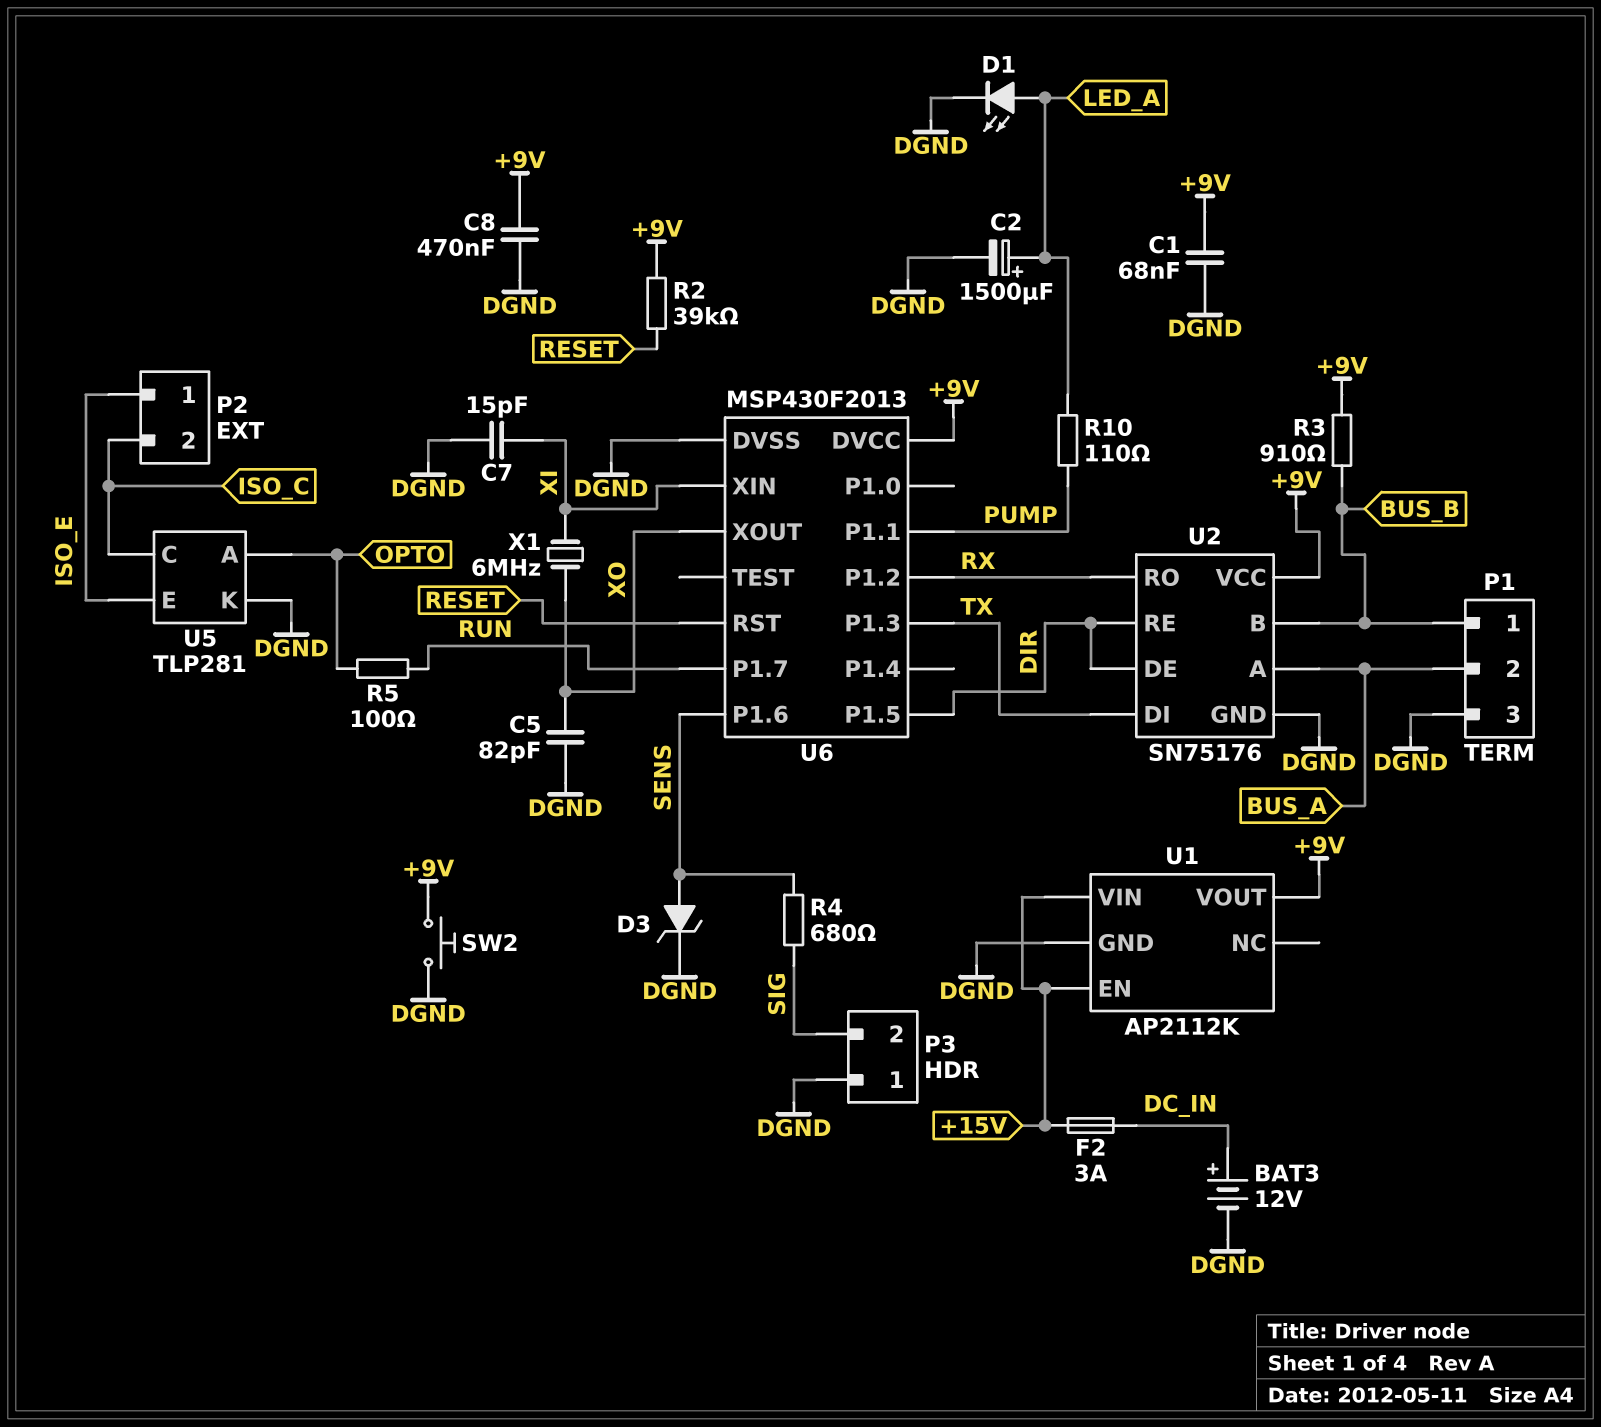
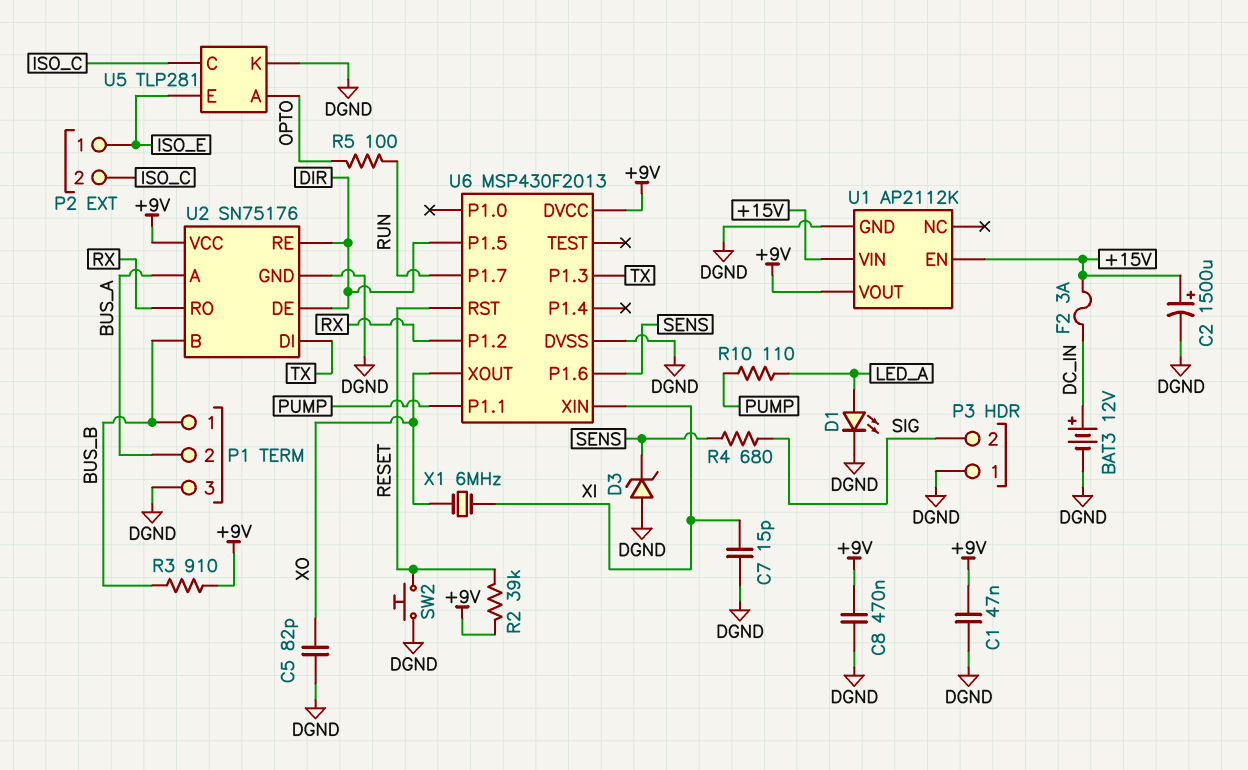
C1: 68nF (+9V, DGND) -> 47nF (+9V, DGND)
C2: 1500uF (plus LED_A, minus DGND) -> 1500uF (plus +15V, minus DGND)
D3: zener (A SENS, K DGND) -> zener (A DGND, K SENS)
SW2: button (+9V, DGND) -> button (DGND, RESET)

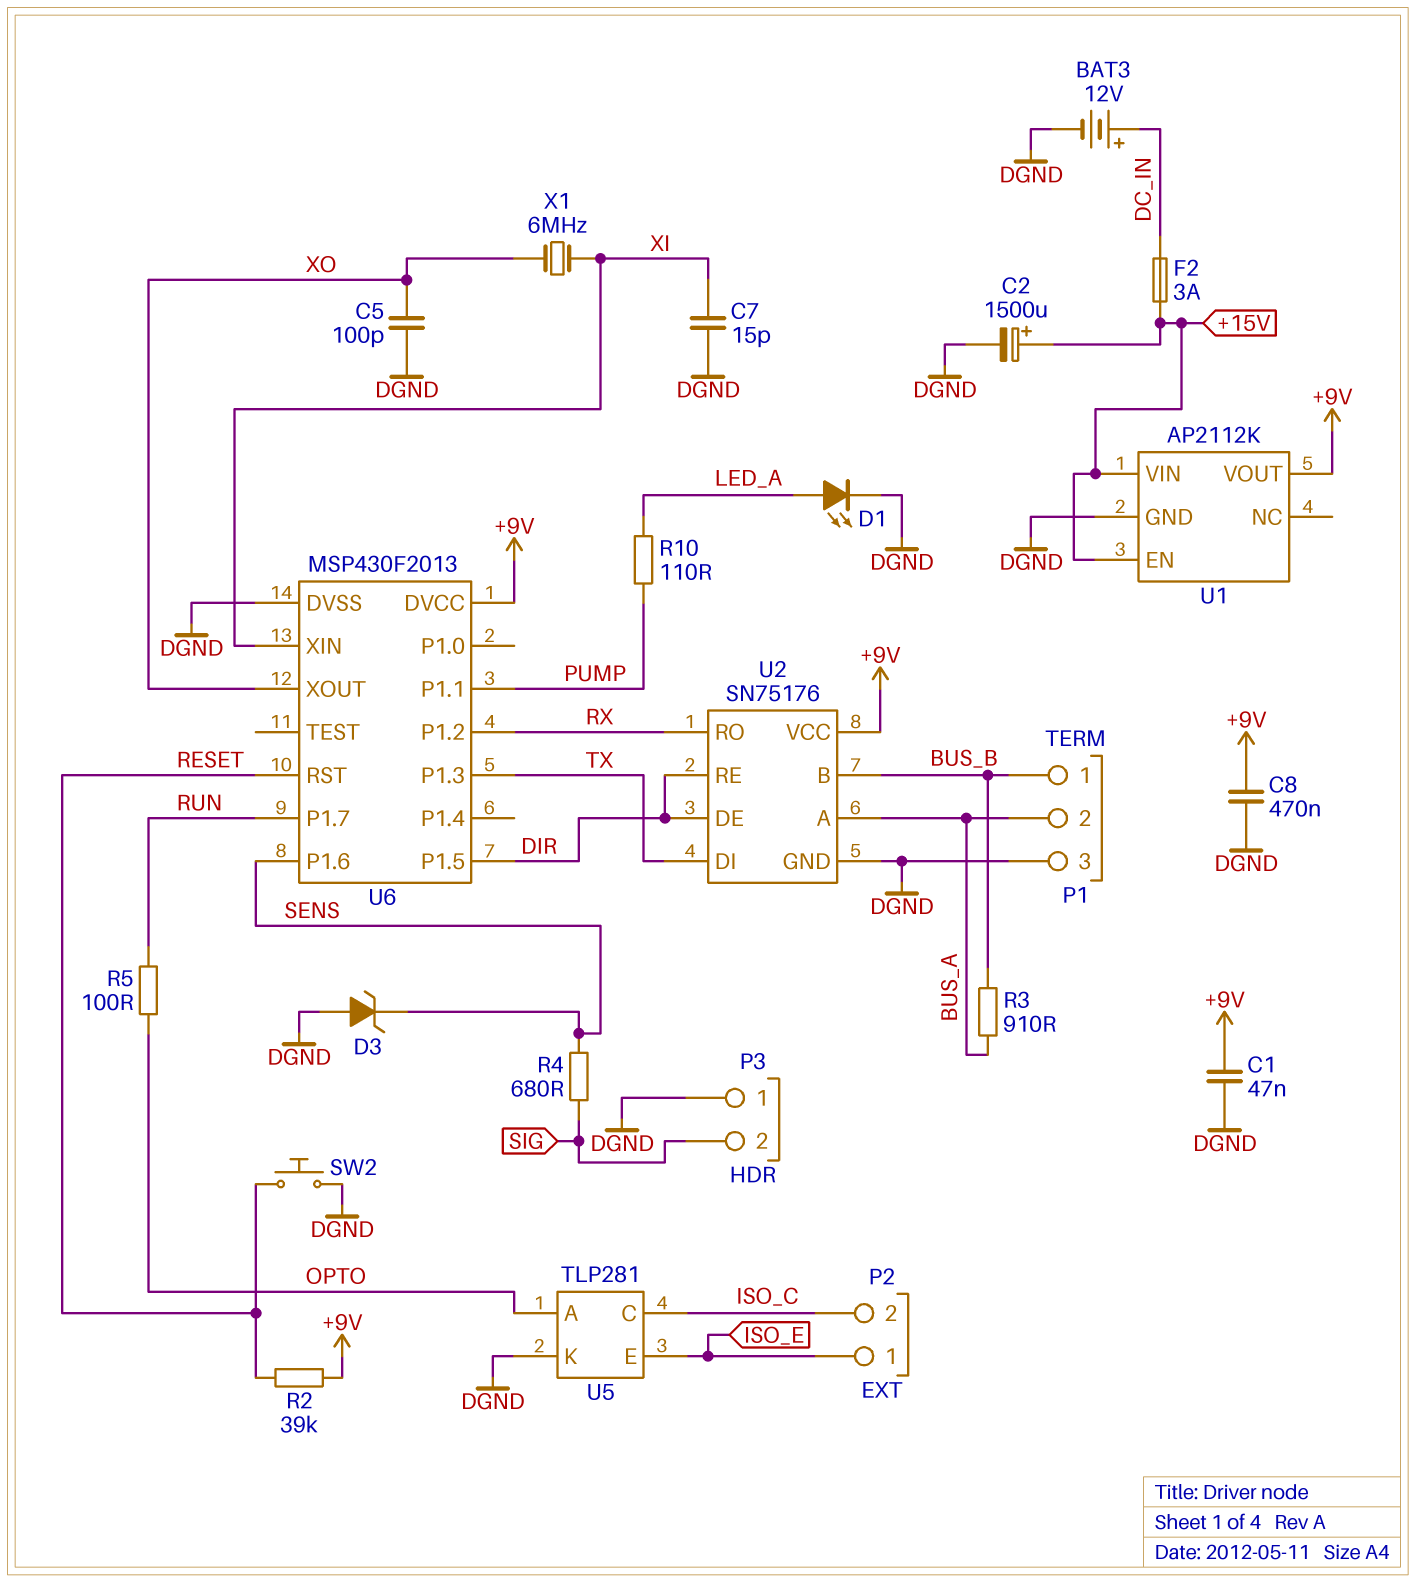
C5: 82pF (DGND, XO) -> 100pF (DGND, XO)
R3: 910 (+9V, BUS_B) -> 910 (BUS_A, BUS_B)

